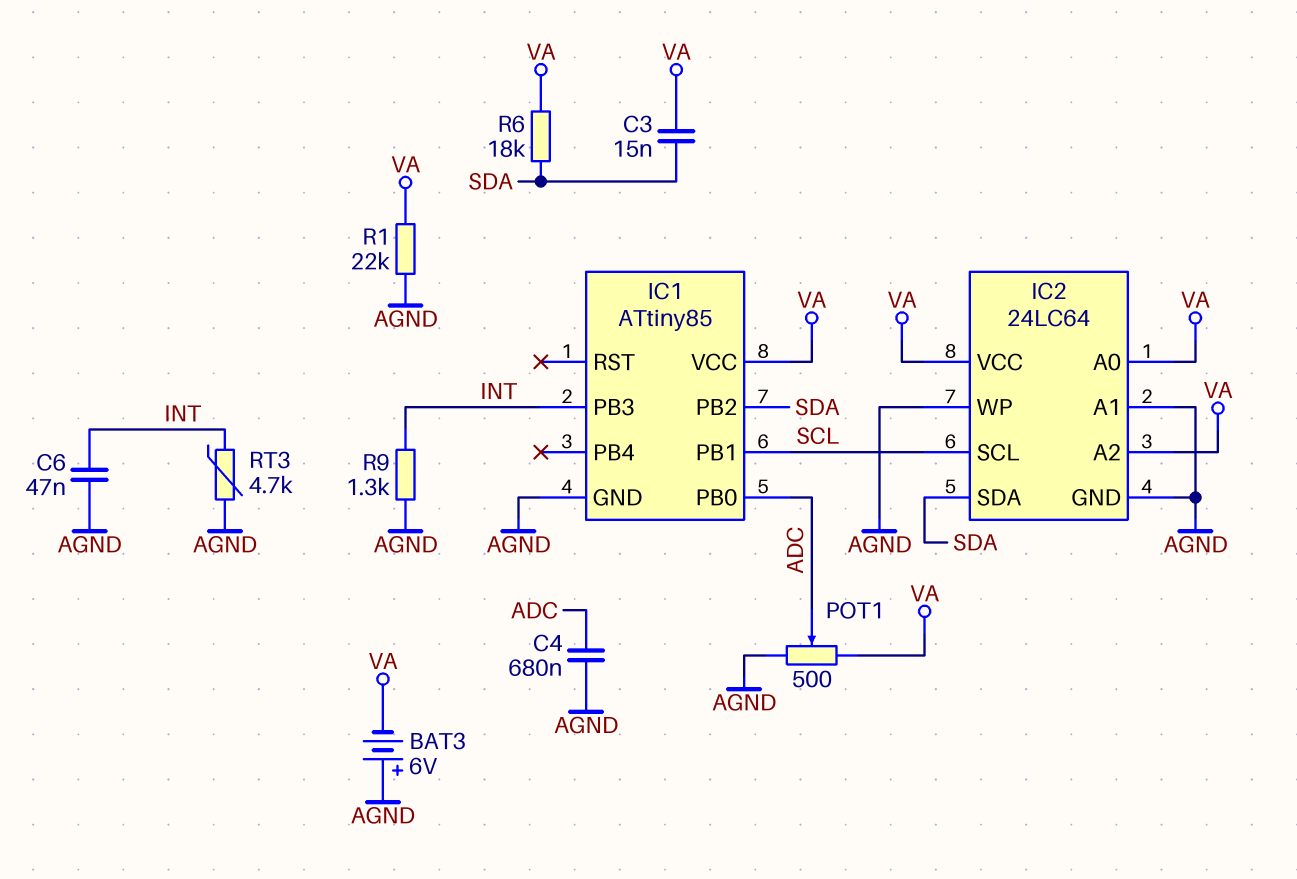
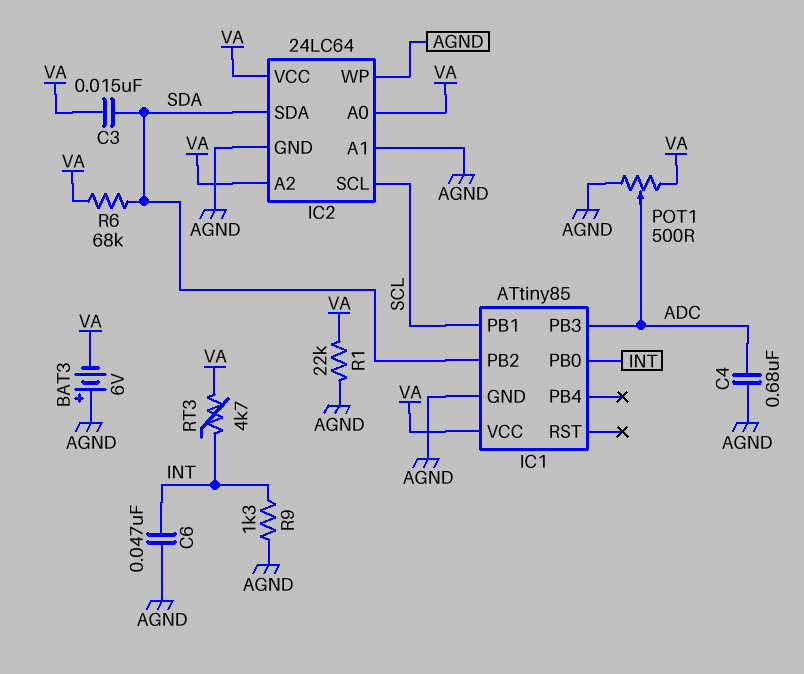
IC1 pin PB0: ADC -> INT
IC1 pin PB3: INT -> ADC
R6: 18k (SDA, VA) -> 68k (SDA, VA)
RT3: 4.7k (AGND, INT) -> 4.7k (INT, VA)

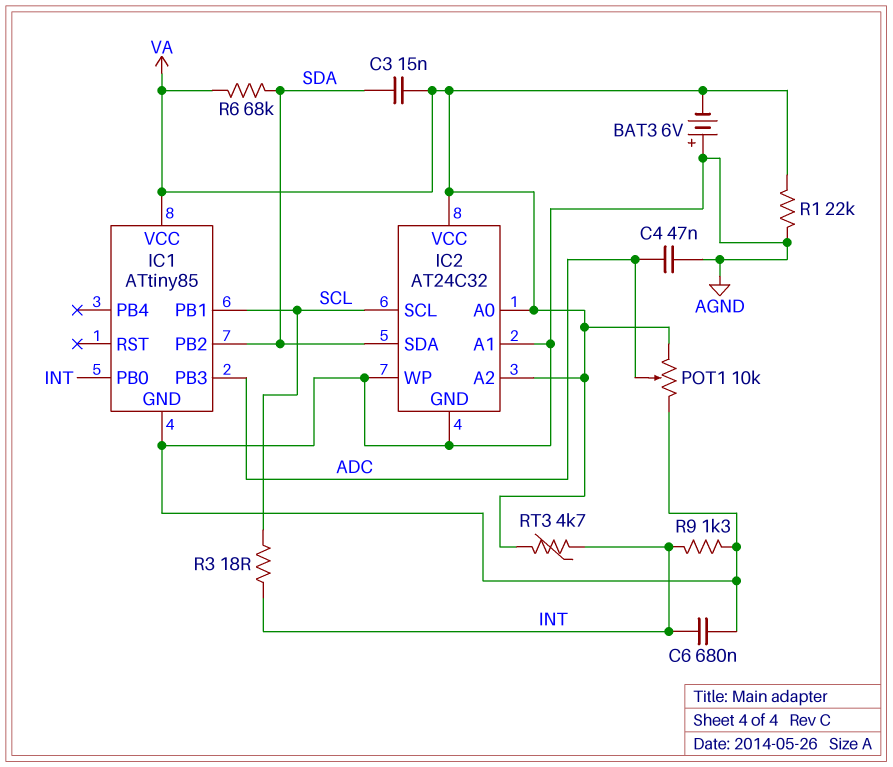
C4: 680nF (ADC, AGND) -> 47nF (ADC, AGND)
C6: 47nF (AGND, INT) -> 680nF (AGND, INT)
IC2: 24LC64 -> AT24C32
POT1: 500 (AGND, VA, wiper ADC) -> 10k (AGND, VA, wiper ADC)
R3: none -> 18 (INT, SCL)

